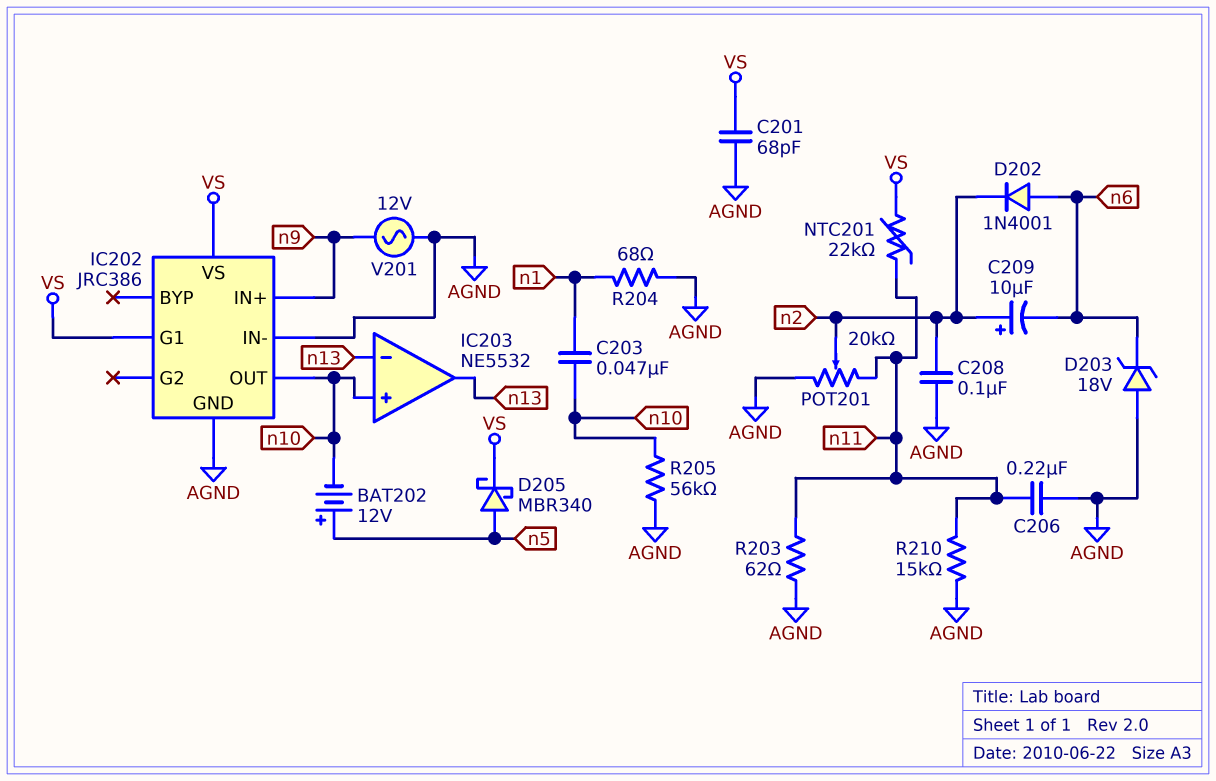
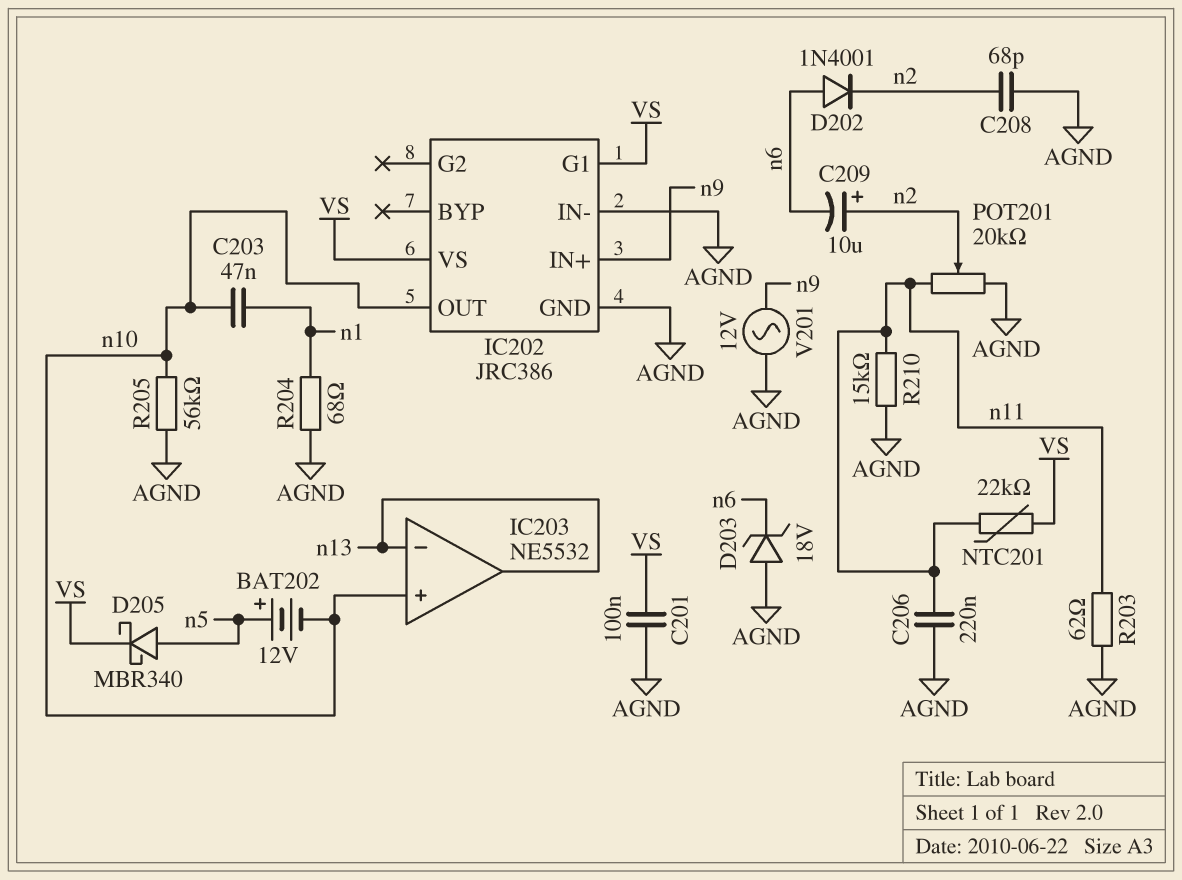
C201: 68pF (AGND, VS) -> 100nF (AGND, VS)
C208: 100nF (AGND, n2) -> 68pF (AGND, n2)

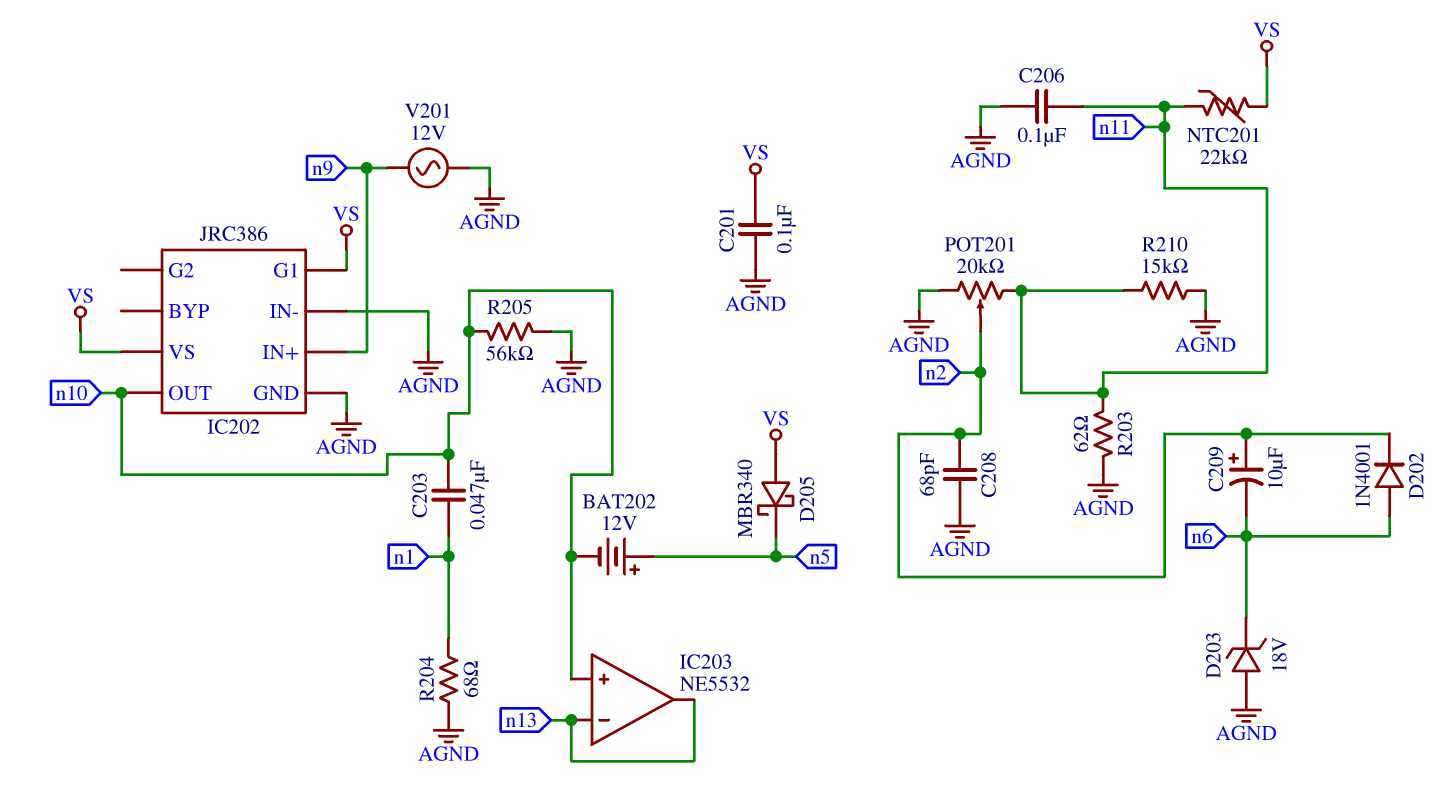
C206: 220nF (AGND, n11) -> 100nF (AGND, n11)
D205: schottky MBR340 (A n5, K VS) -> schottky MBR340 (A VS, K n5)

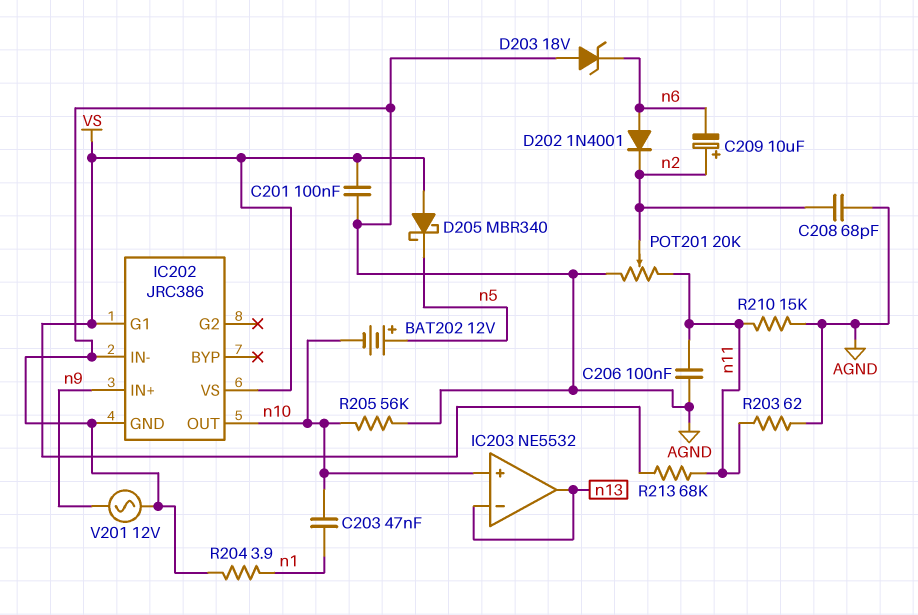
NTC201: 22k (VS, n11) -> none
R204: 68 (AGND, n1) -> 3.9 (AGND, n1)
R213: none -> 68k (VS, n11)

